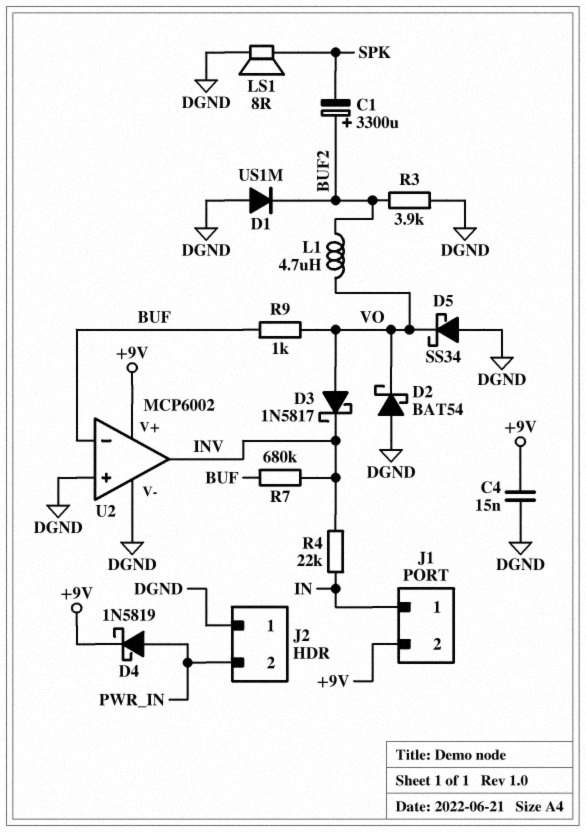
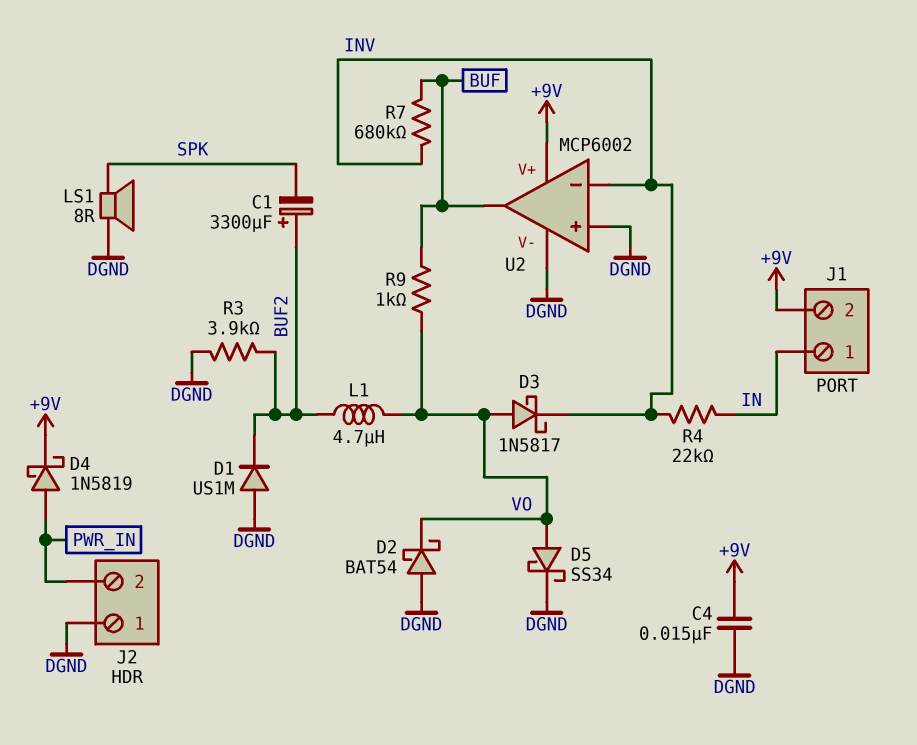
D5: schottky SS34 (A DGND, K VO) -> schottky SS34 (A VO, K DGND)
U2 pin in-: BUF -> INV
U2 pin out: INV -> BUF

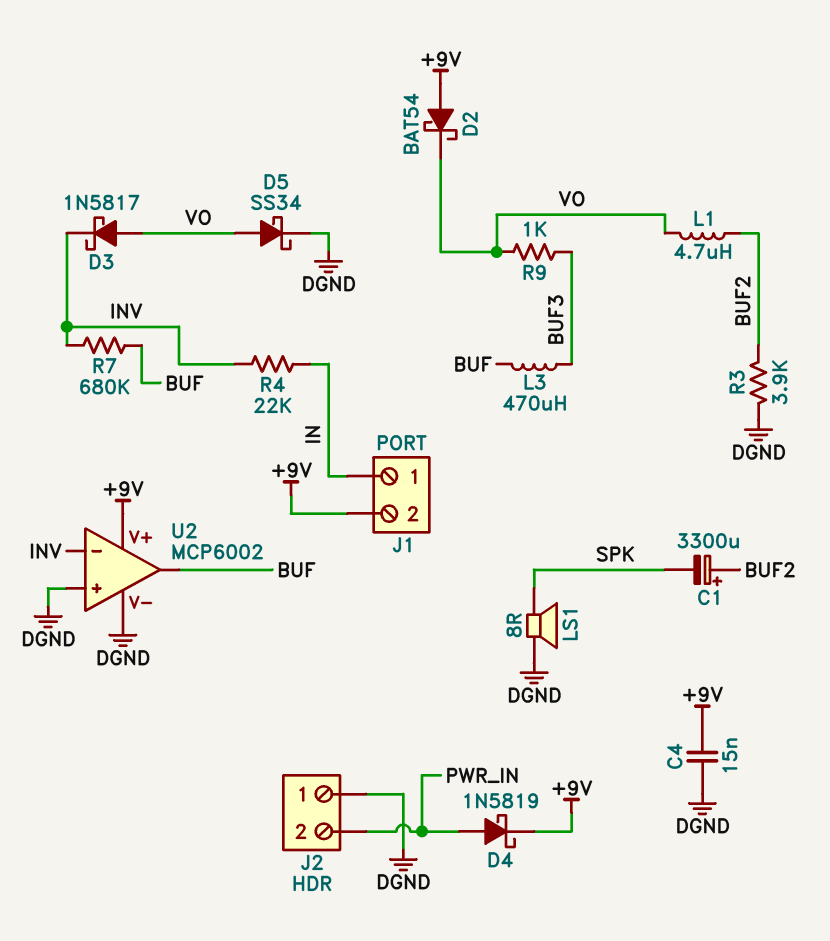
D1: diode US1M (A DGND, K BUF2) -> none
D2: schottky BAT54 (A DGND, K VO) -> schottky BAT54 (A +9V, K VO)
L3: none -> 470uH (BUF, BUF3)
R9: 1k (BUF, VO) -> 1k (BUF3, VO)

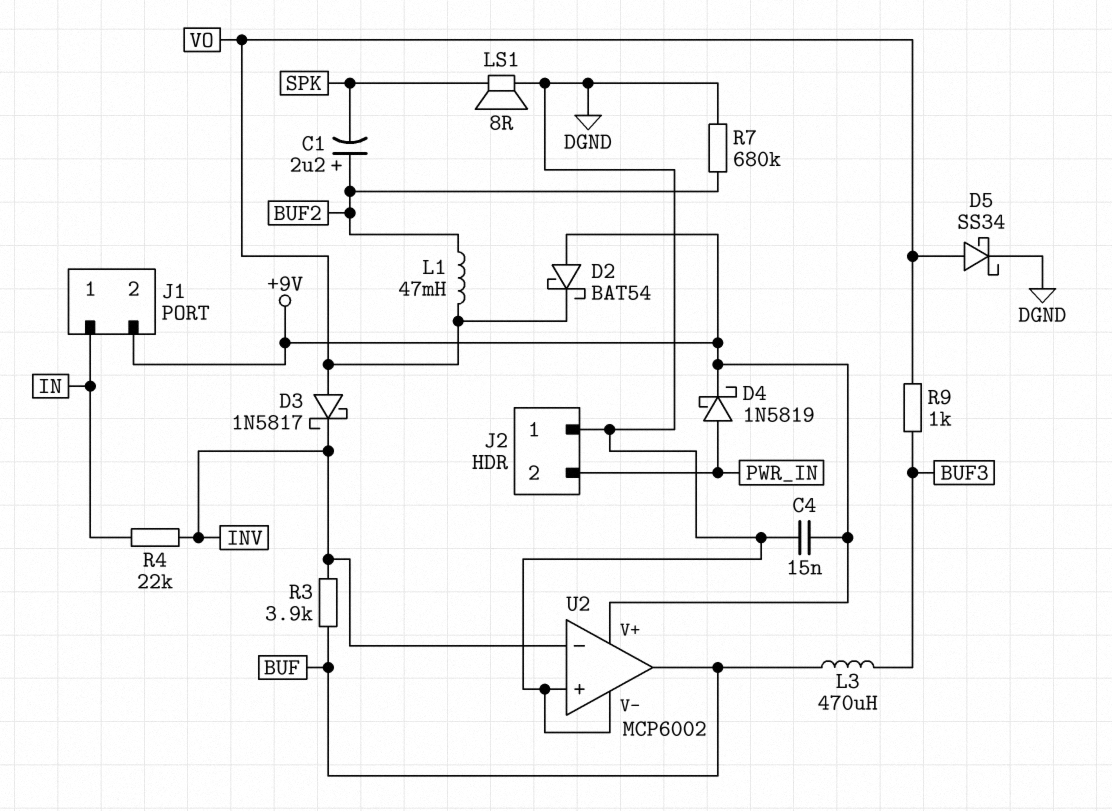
C1: 3300uF (plus BUF2, minus SPK) -> 2.2uF (plus BUF2, minus SPK)
L1: 4.7uH (BUF2, VO) -> 47mH (BUF2, VO)
R3: 3.9k (BUF2, DGND) -> 3.9k (BUF, INV)
R7: 680k (BUF, INV) -> 680k (BUF2, DGND)

